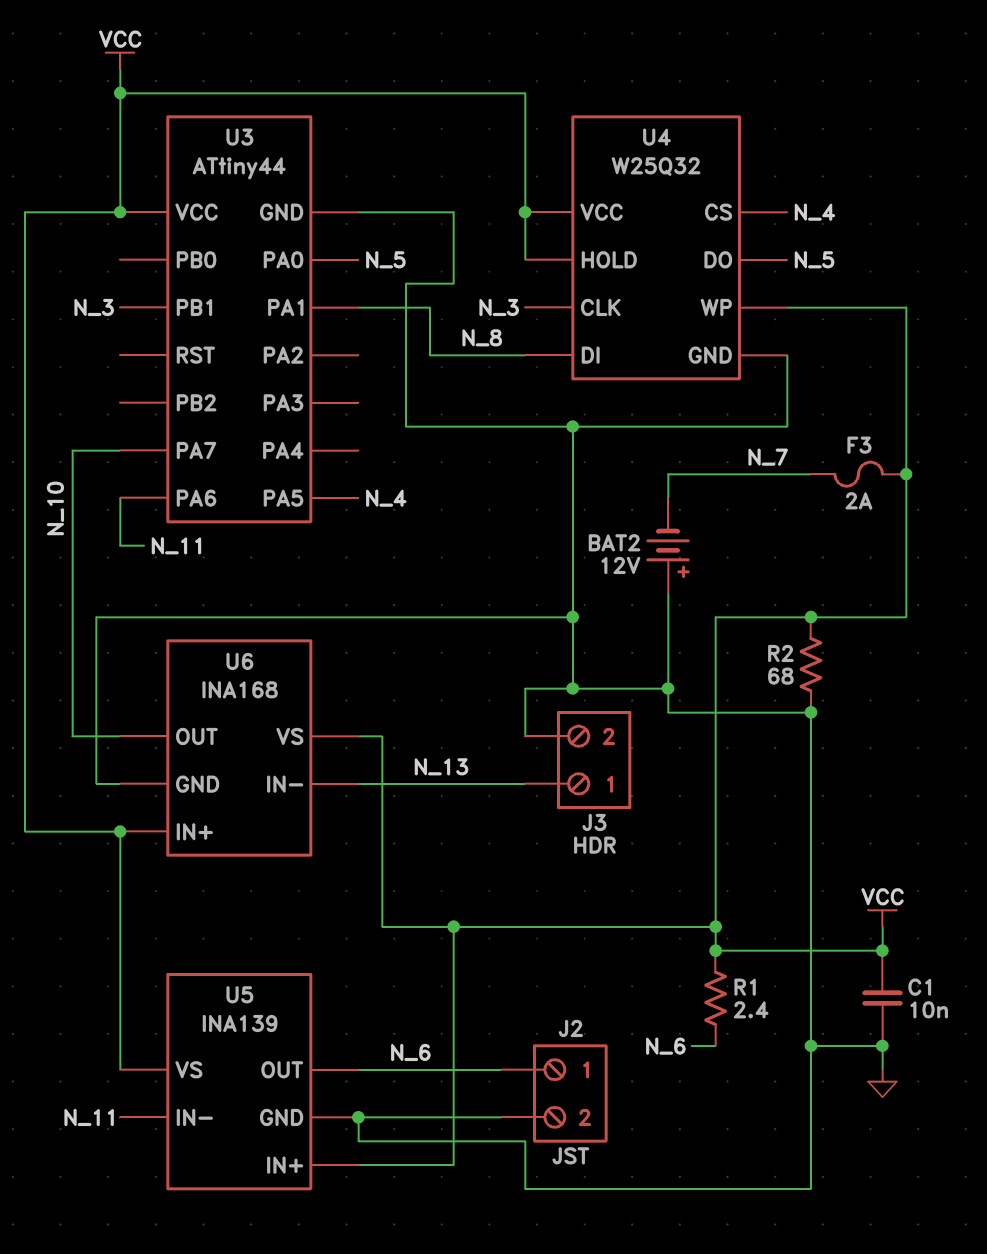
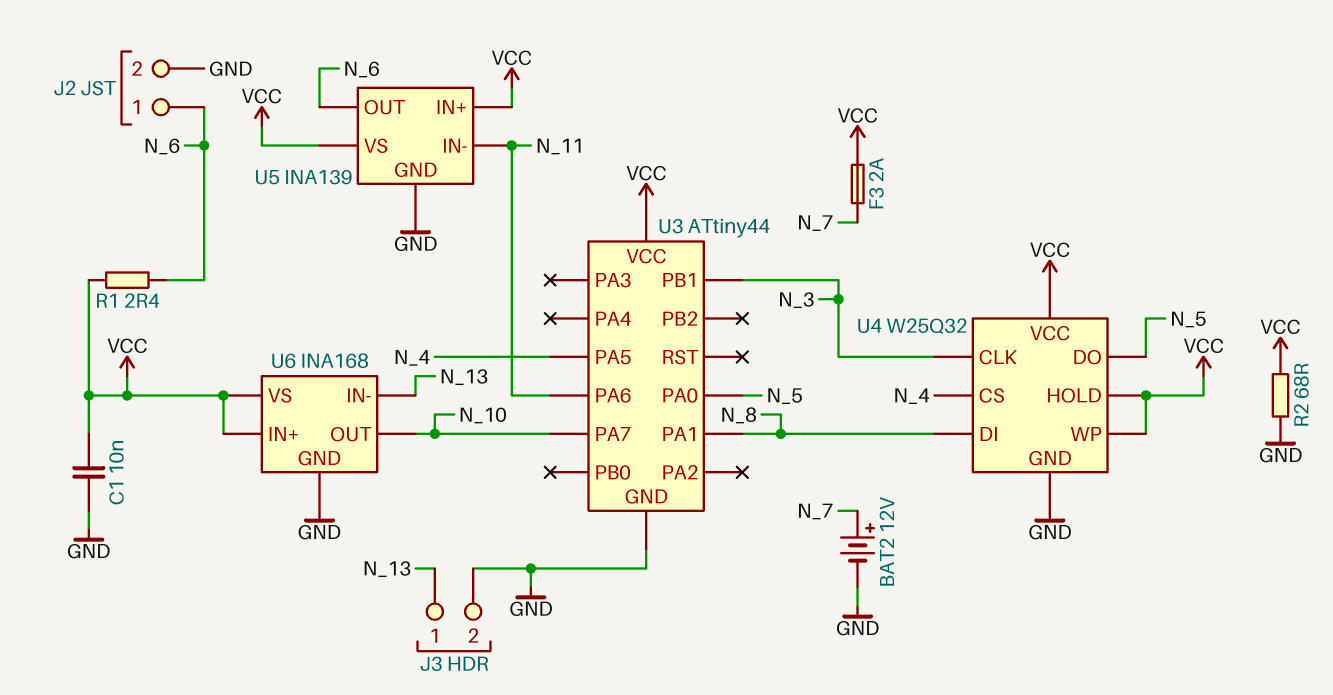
BAT2: 12V (plus GND, minus N_7) -> 12V (plus N_7, minus GND)

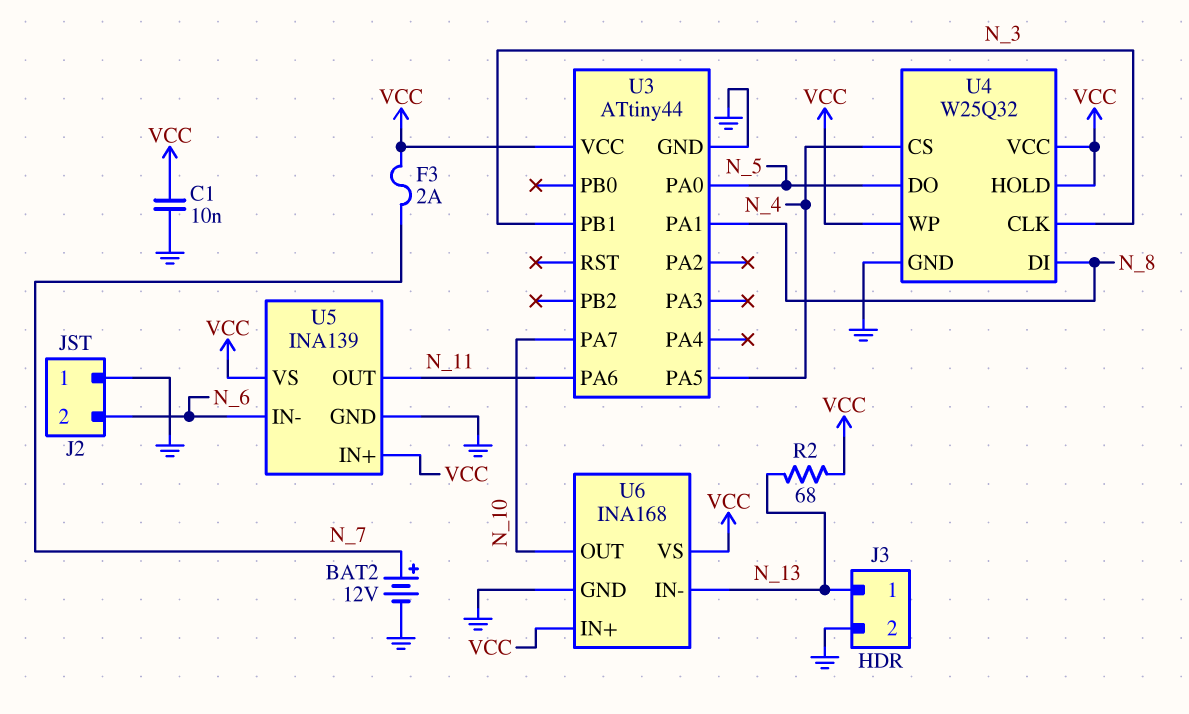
J2 pin 1: N_6 -> GND
J2 pin 2: GND -> N_6
R1: 2.4 (N_6, VCC) -> none
R2: 68 (GND, VCC) -> 68 (N_13, VCC)
U5 pin IN-: N_11 -> N_6
U5 pin OUT: N_6 -> N_11

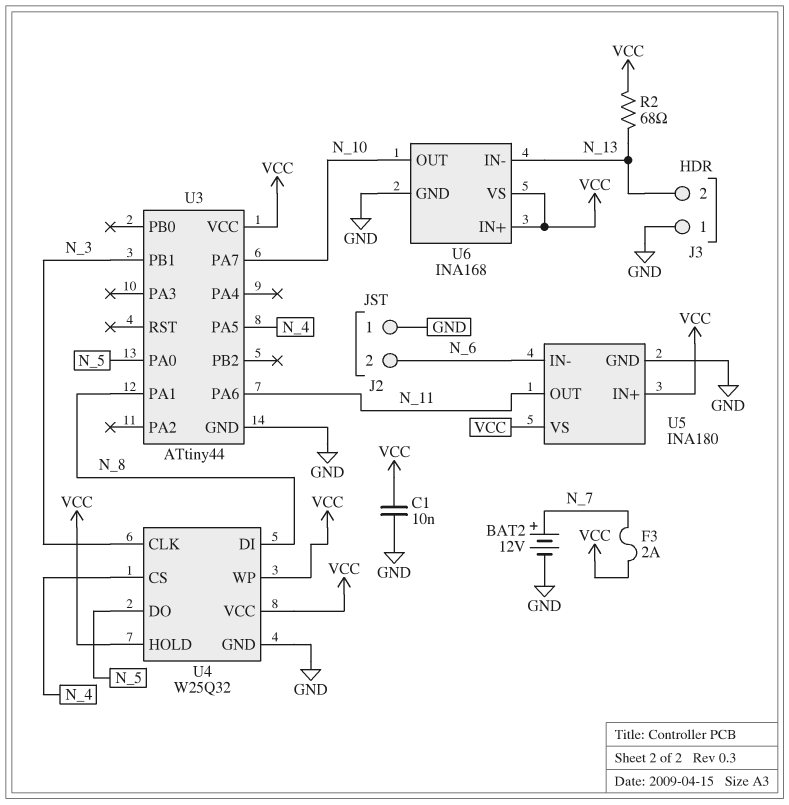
J3 pin 1: N_13 -> GND
J3 pin 2: GND -> N_13
U5: INA139 -> INA180

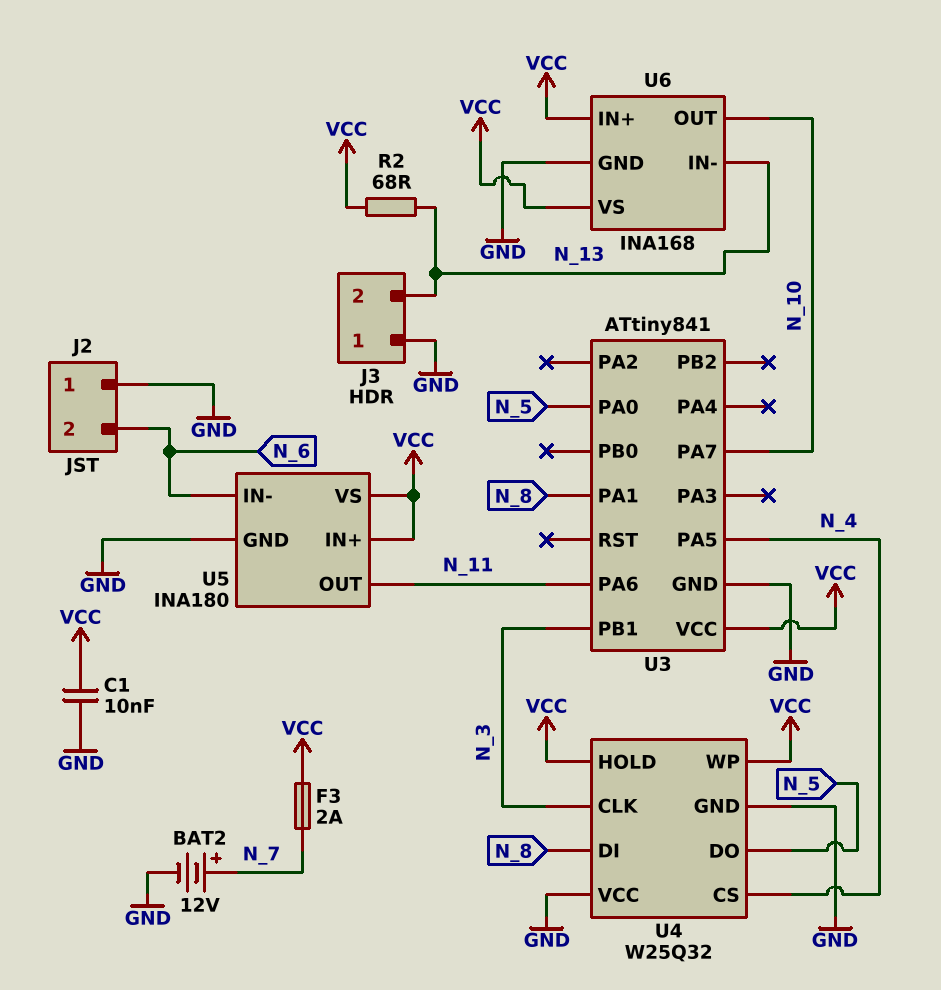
U3: ATtiny44 -> ATtiny841
U4 pin VCC: VCC -> GND

